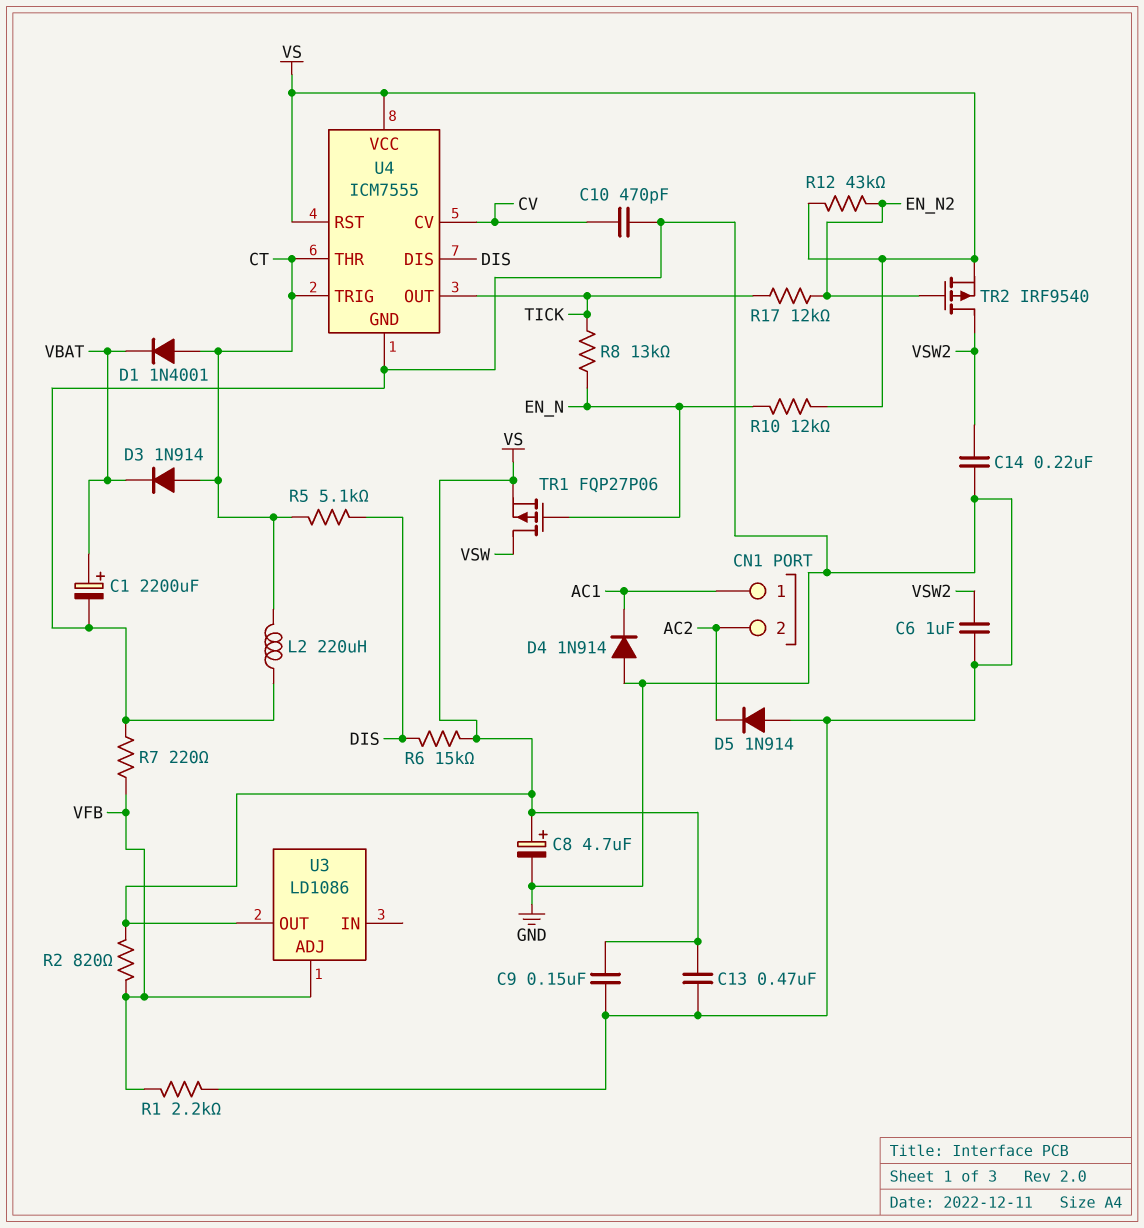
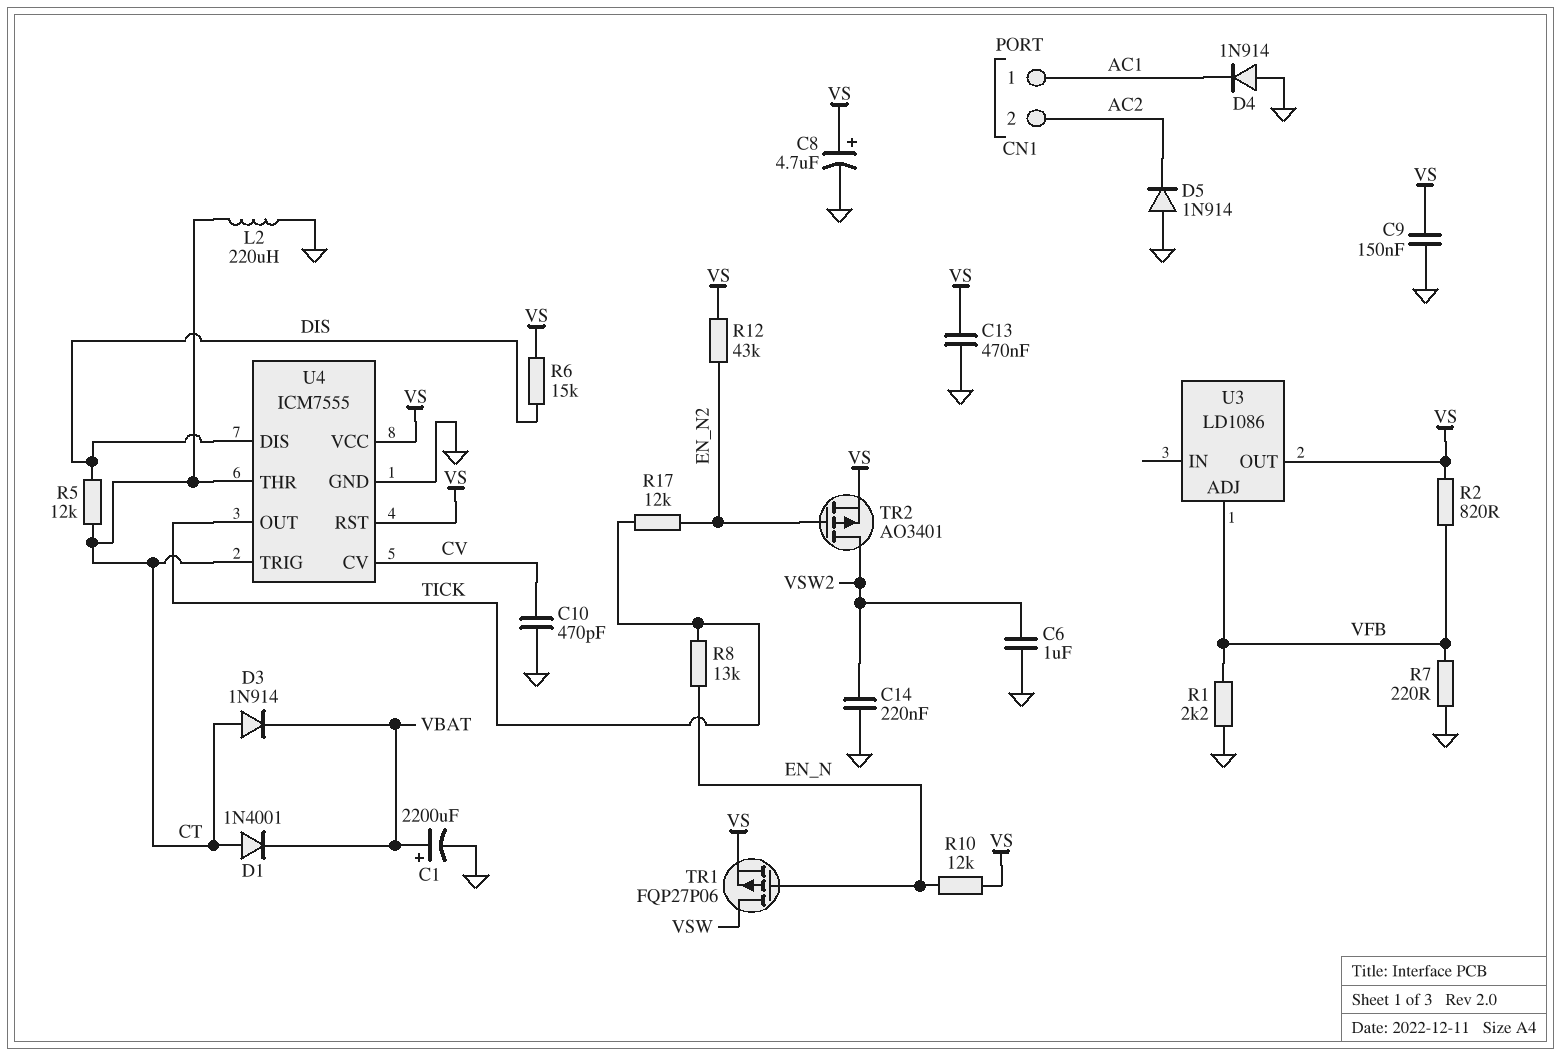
R5: 5.1k (CT, DIS) -> 12k (CT, DIS)
TR2: PMOS IRF9540 (G EN_N2, D VSW2, S VS) -> PMOS AO3401 (G EN_N2, D VSW2, S VS)

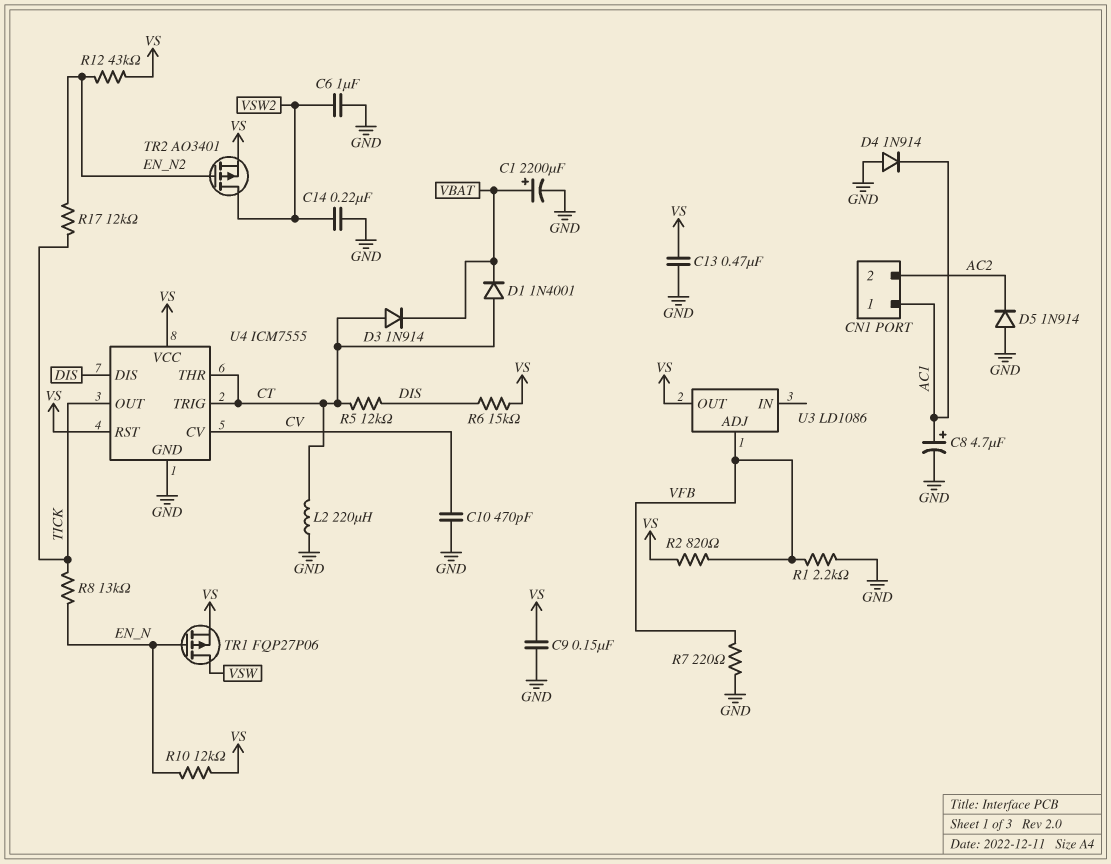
C8: 4.7uF (plus VS, minus GND) -> 4.7uF (plus AC1, minus GND)

